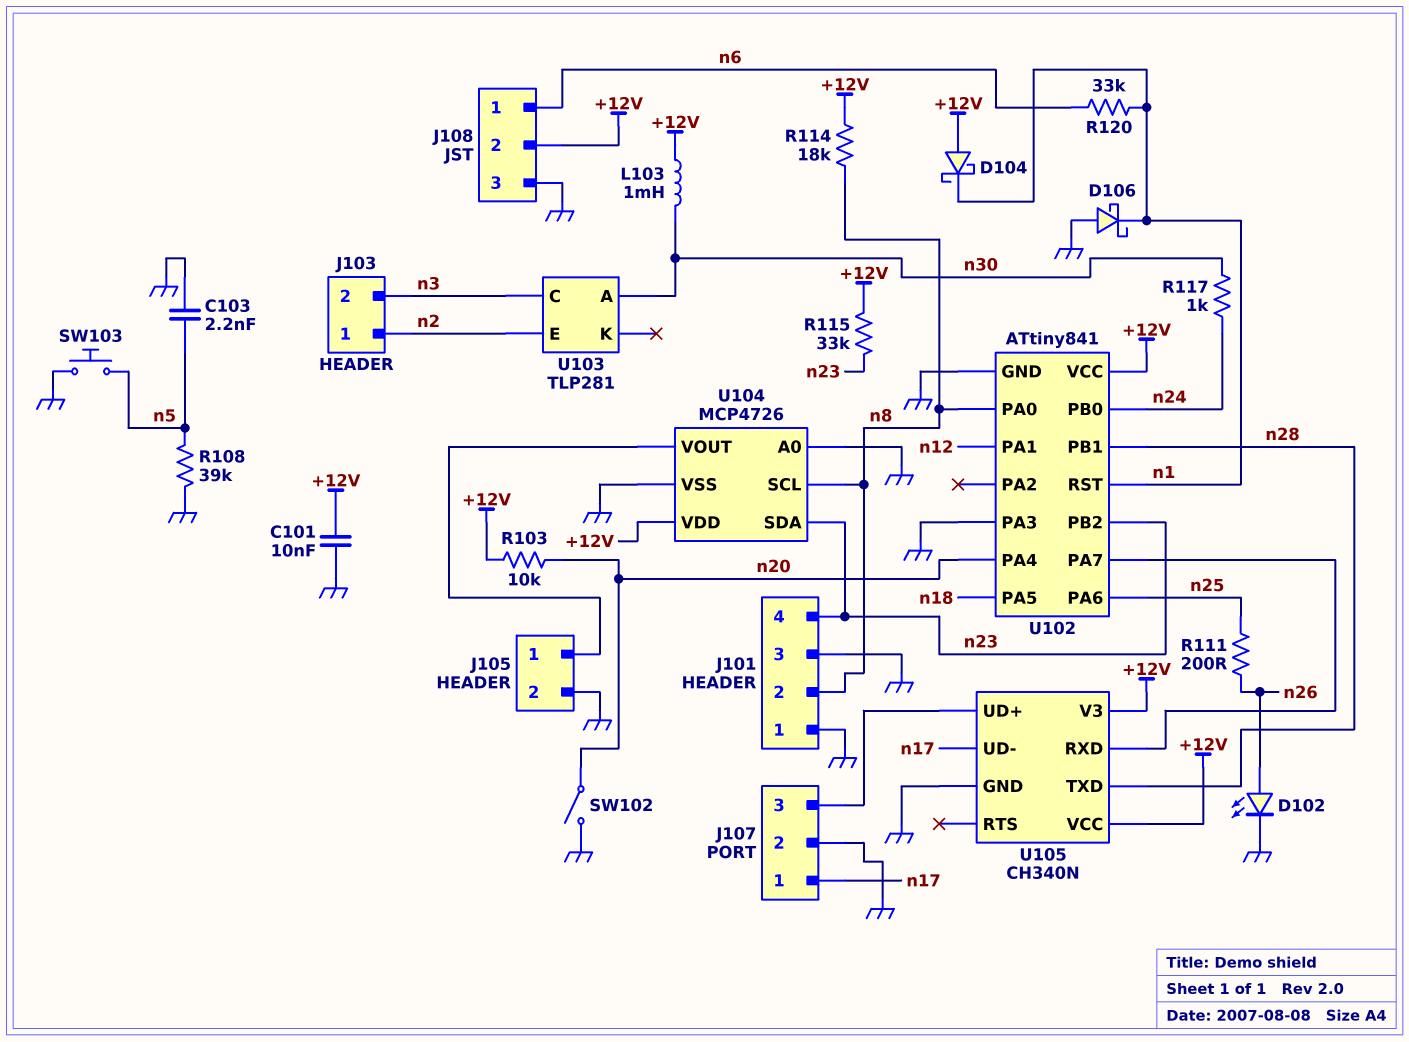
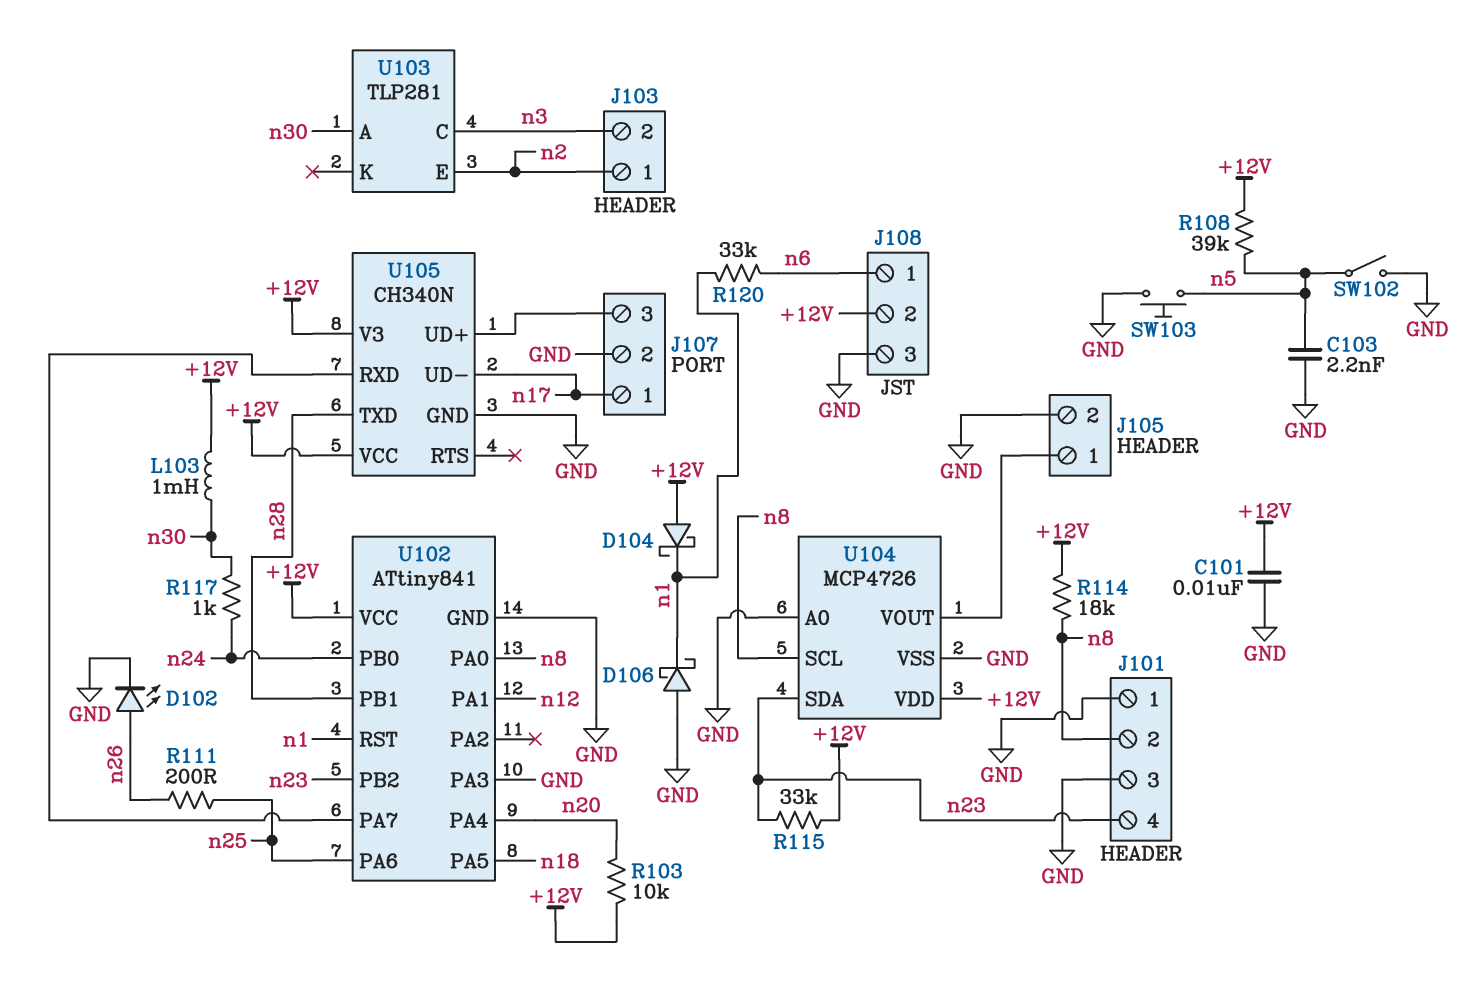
R108: 39k (GND, n5) -> 39k (+12V, n5)
SW102: switch (GND, n20) -> switch (GND, n5)

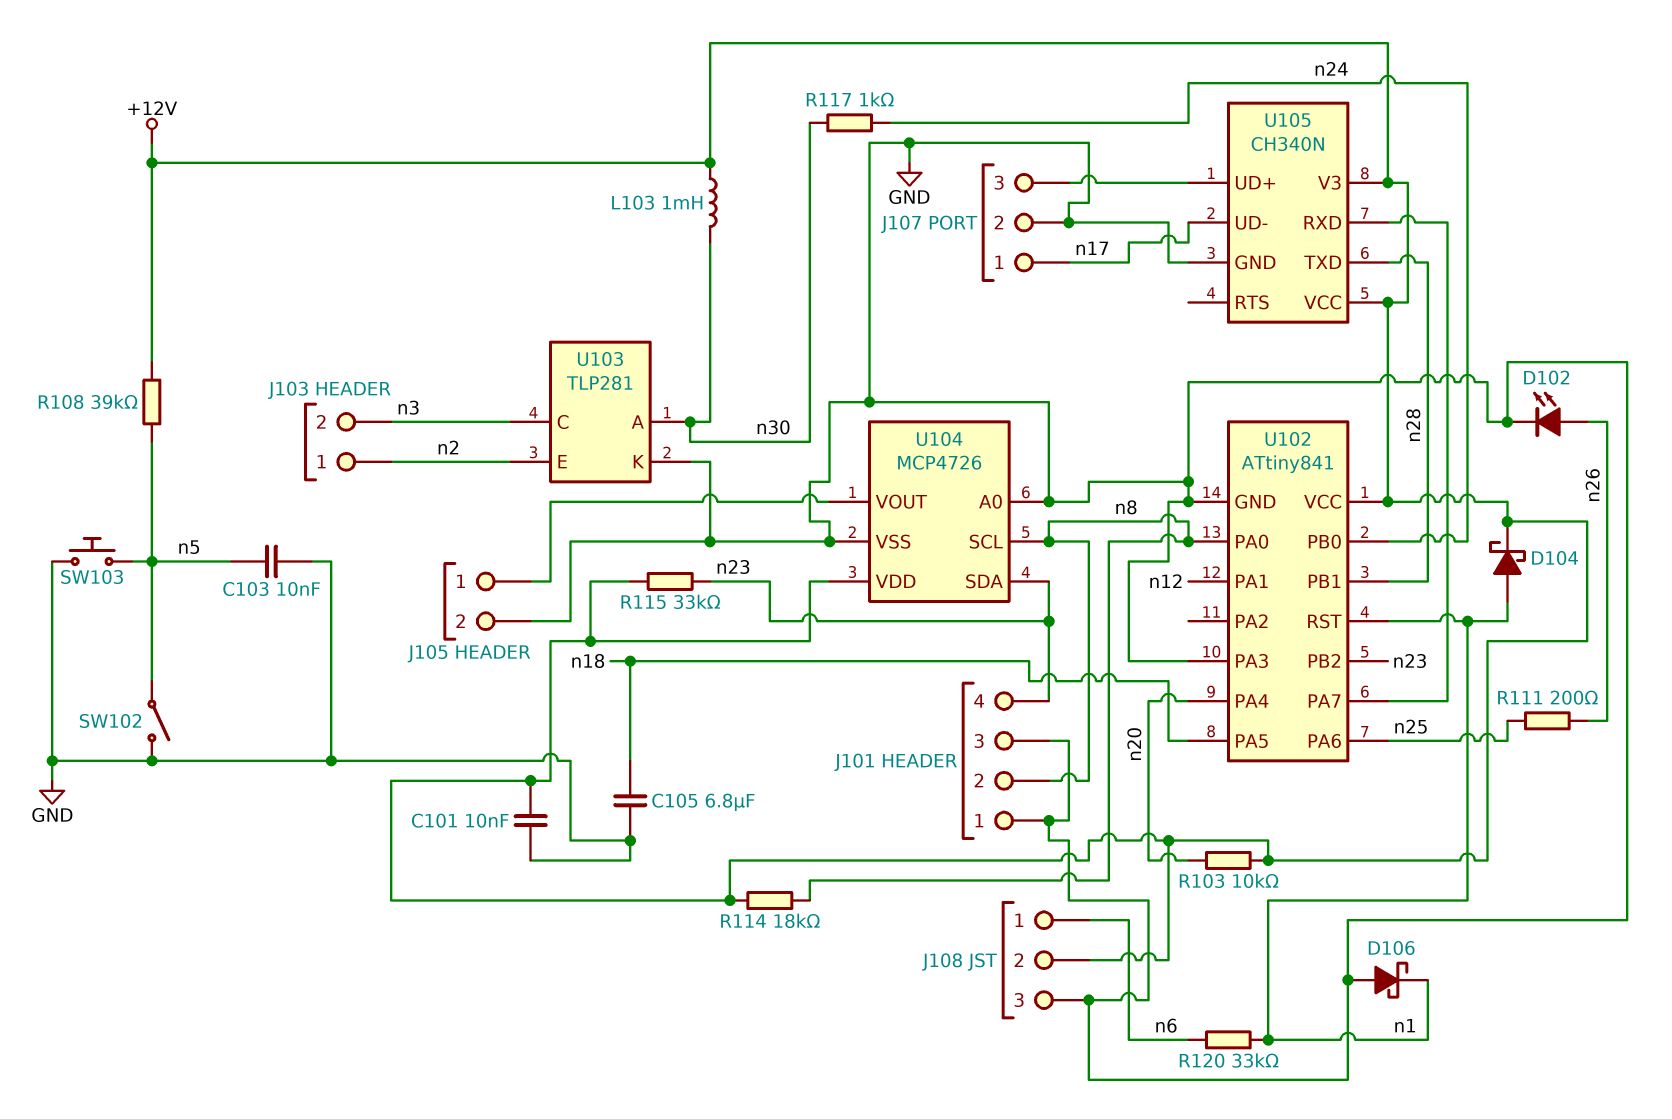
C103: 2.2nF (GND, n5) -> 10nF (GND, n5)
C105: none -> 6.8uF (GND, n18)
D104: schottky (A +12V, K n1) -> schottky (A n1, K +12V)
U103 pin K: none -> GND

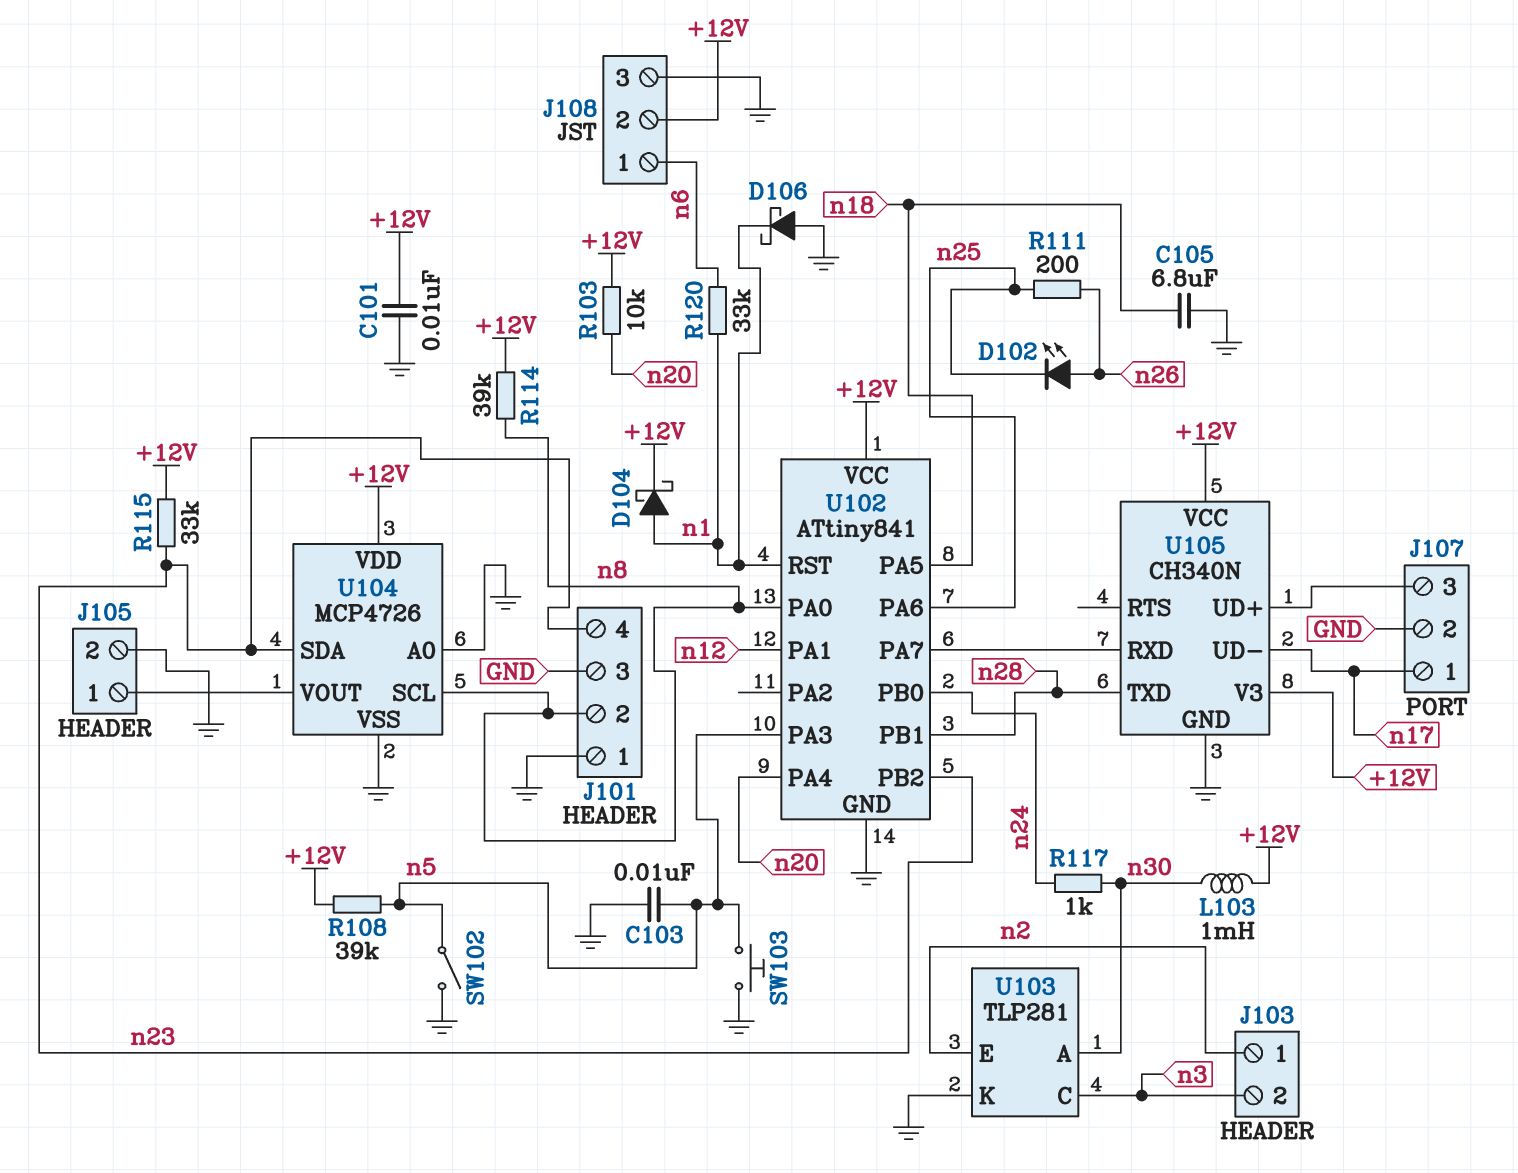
D102: LED (A n26, K GND) -> LED (A n26, K n25)
R114: 18k (+12V, n8) -> 39k (+12V, n8)
U102 pin PA3: GND -> n5

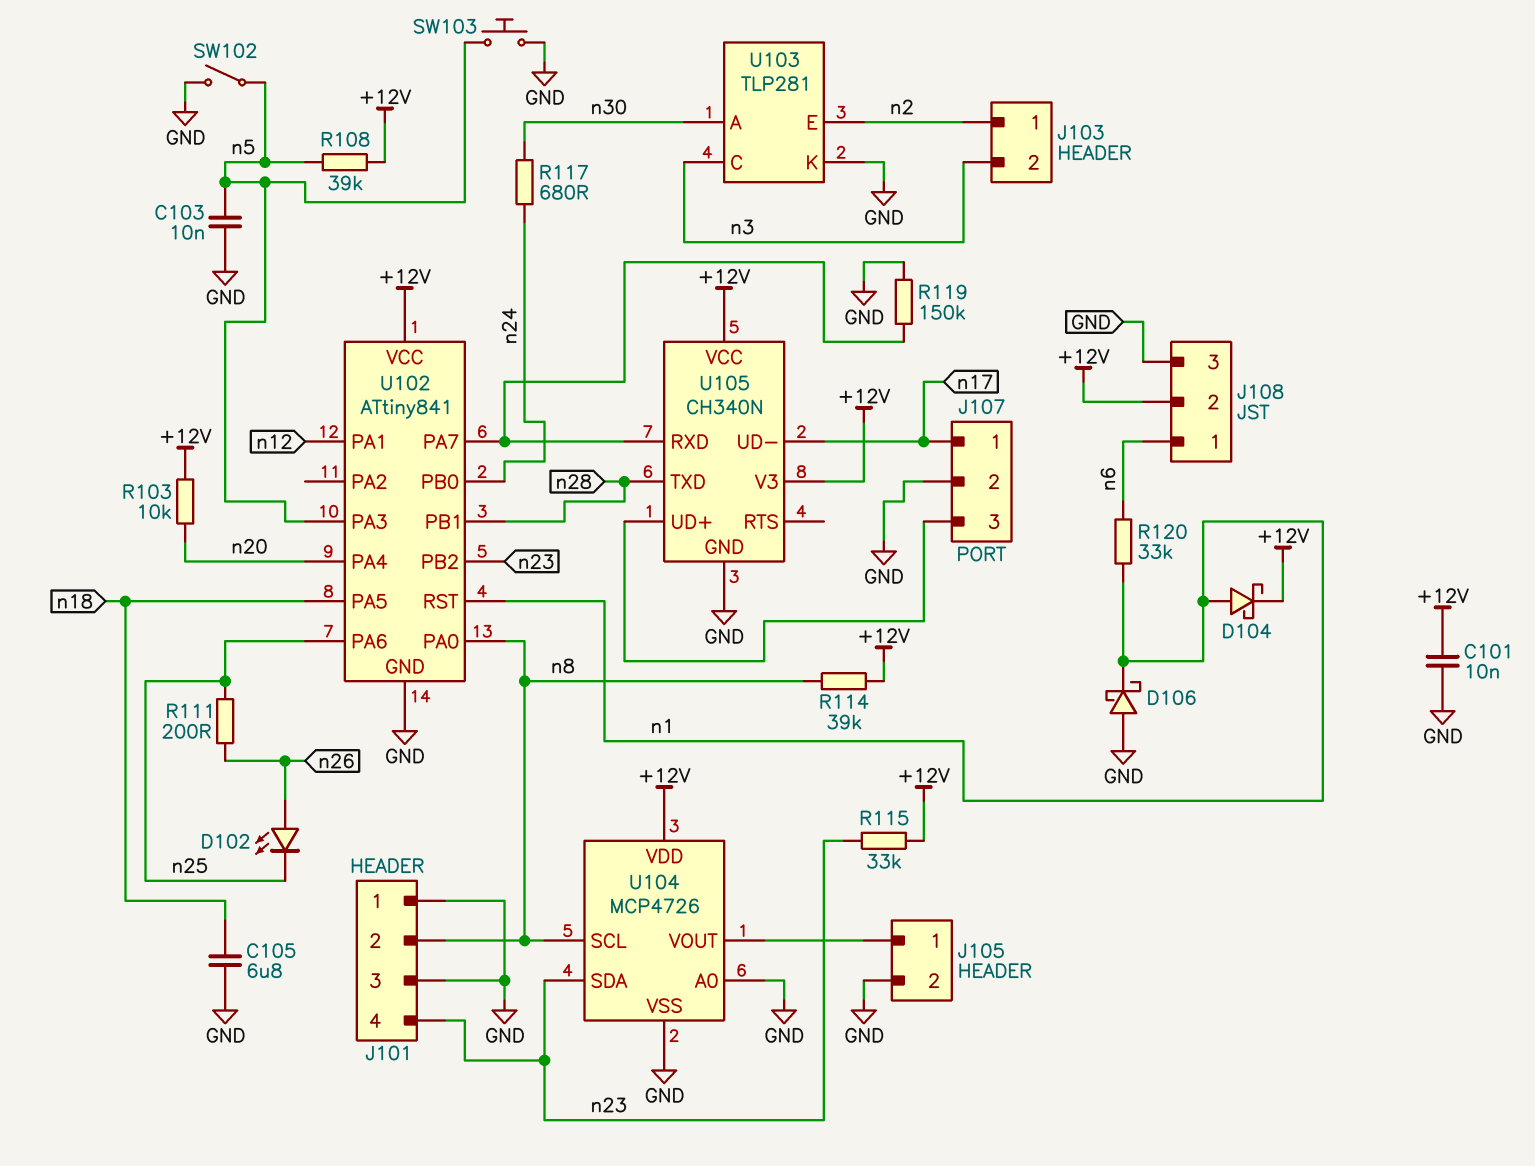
L103: 1mH (+12V, n30) -> none
R117: 1k (n24, n30) -> 680 (n24, n30)
R119: none -> 150k (GND, U102/PA7)

